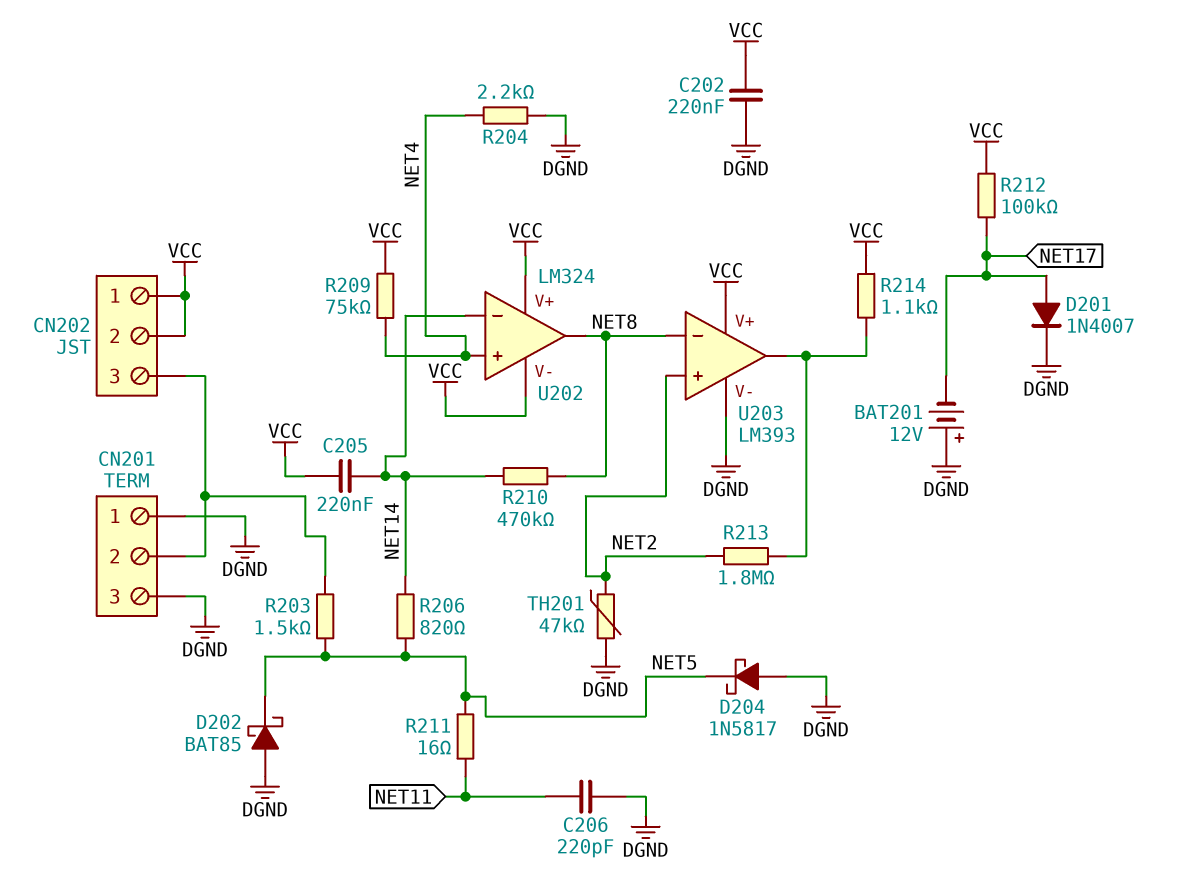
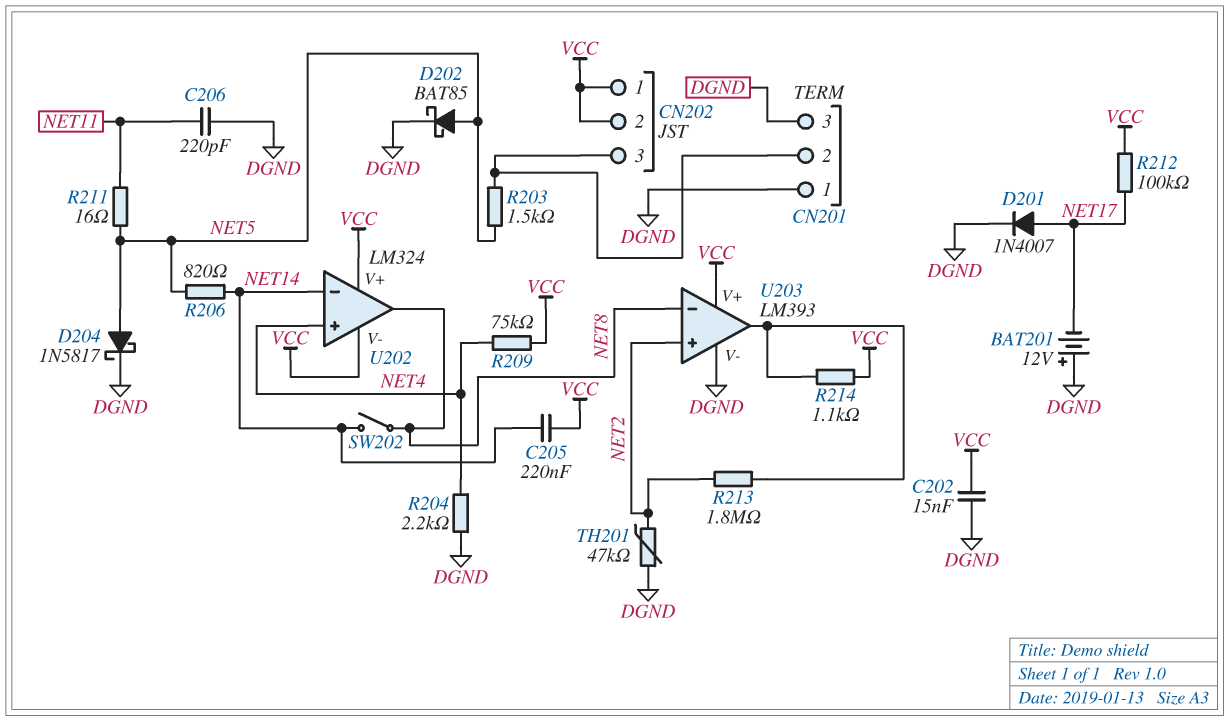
C202: 220nF (DGND, VCC) -> 15nF (DGND, VCC)
D202: schottky BAT85 (A DGND, K NET5) -> schottky BAT85 (A NET5, K DGND)
D204: schottky 1N5817 (A DGND, K NET5) -> schottky 1N5817 (A NET5, K DGND)
R210: 470k (NET8, NET14) -> none
SW202: none -> switch (NET8, NET14)

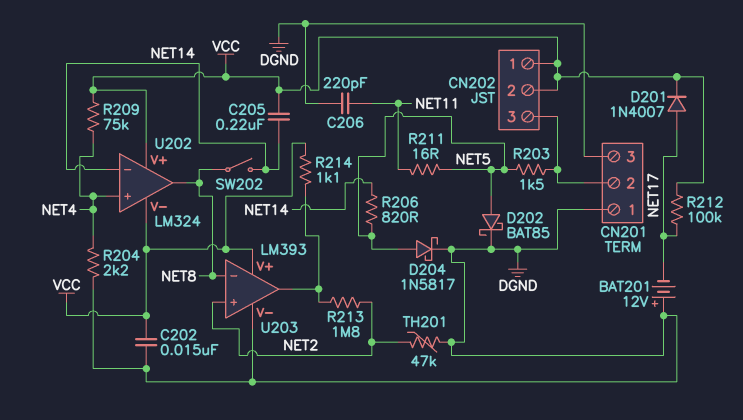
D201: diode 1N4007 (A NET17, K DGND) -> diode 1N4007 (A NET17, K VCC)

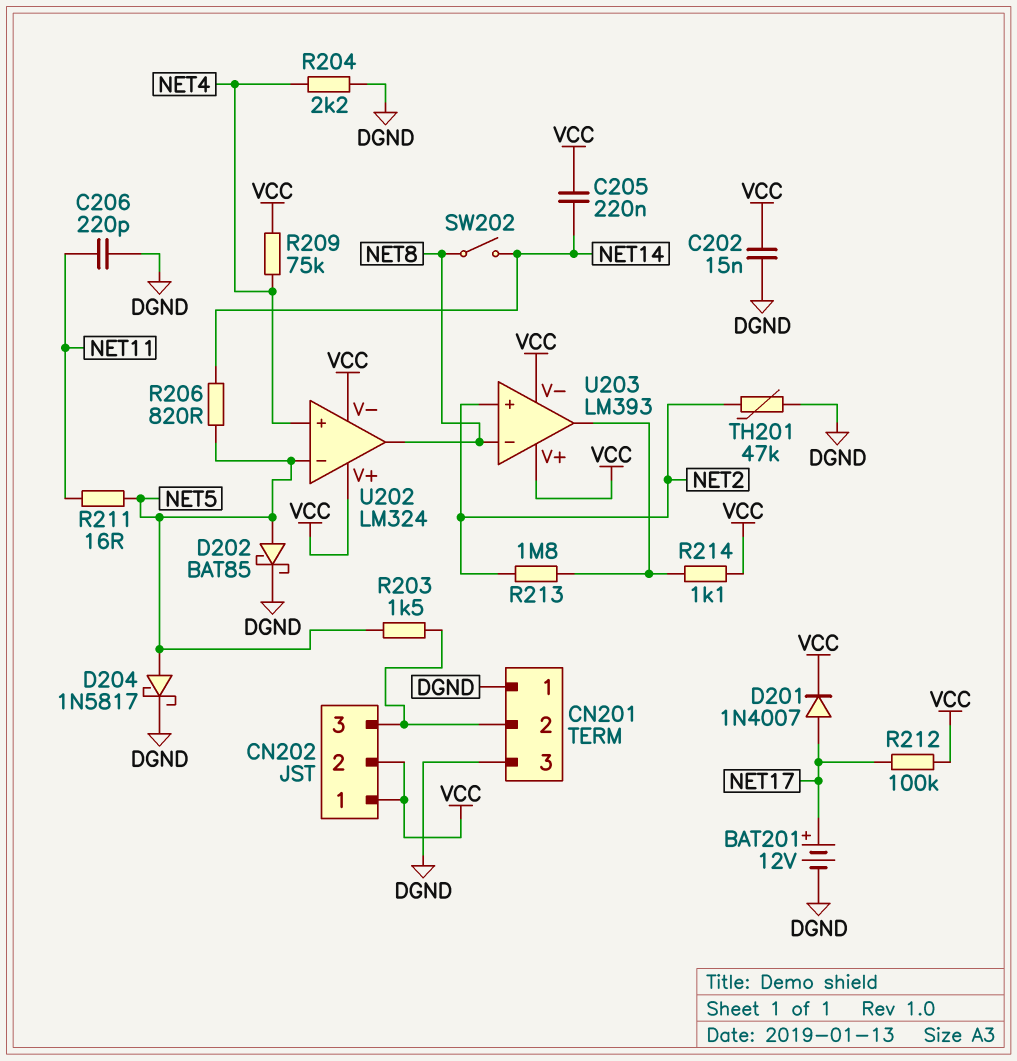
BAT201: 12V (plus DGND, minus NET17) -> 12V (plus NET17, minus DGND)
U202 pin in-: NET14 -> NET5
U203 pin V-: DGND -> VCC

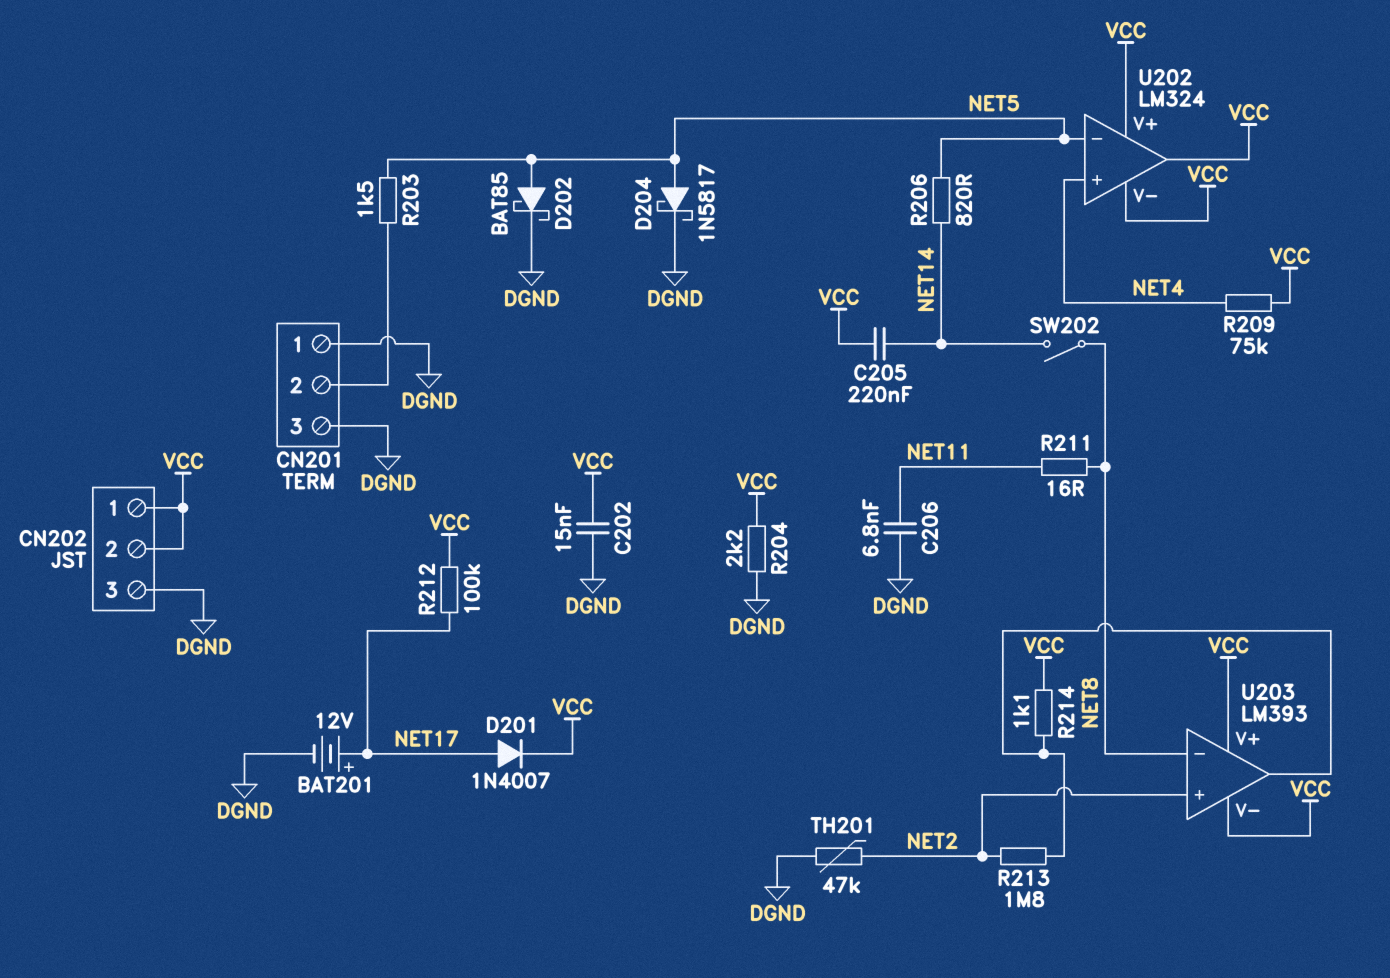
C206: 220pF (DGND, NET11) -> 6.8nF (DGND, NET11)
CN202 pin 3: CN201/2 -> DGND
R204: 2.2k (DGND, NET4) -> 2.2k (DGND, VCC)
R211: 16 (NET5, NET11) -> 16 (NET8, NET11)
U202 pin out: NET8 -> VCC

